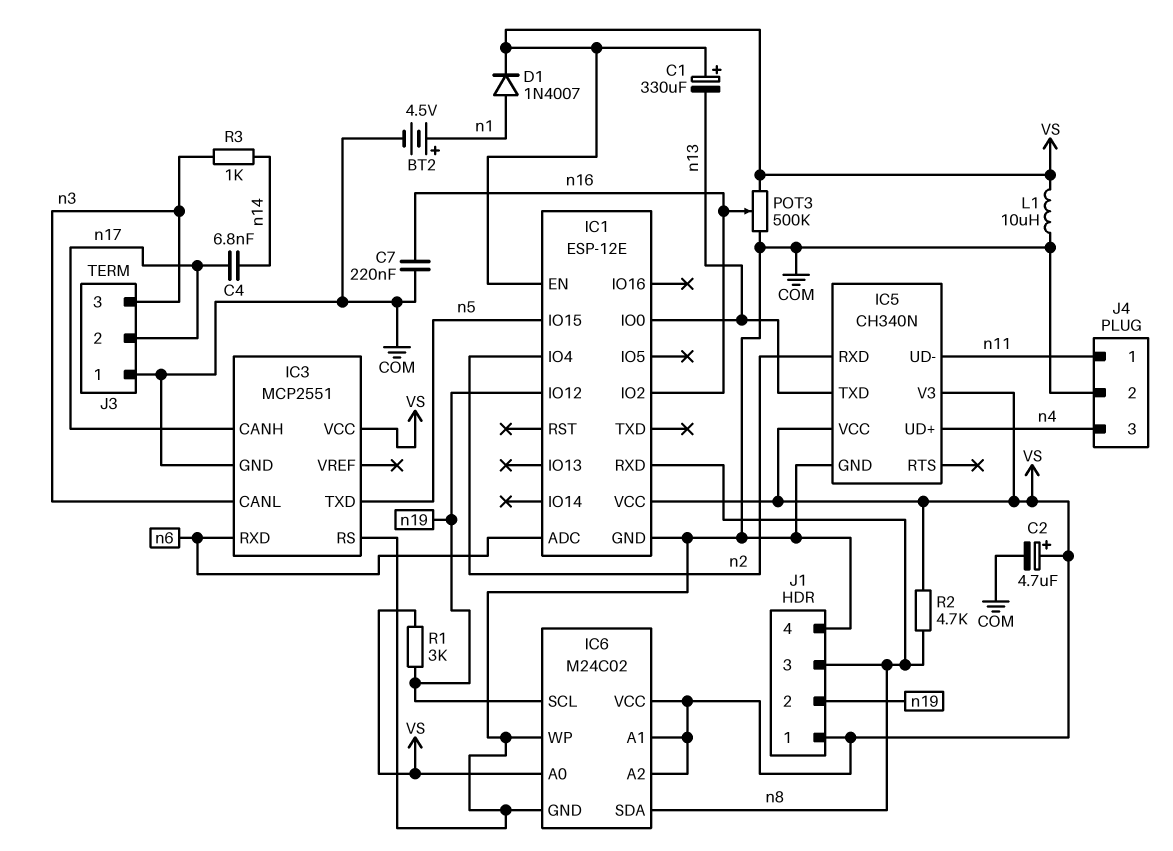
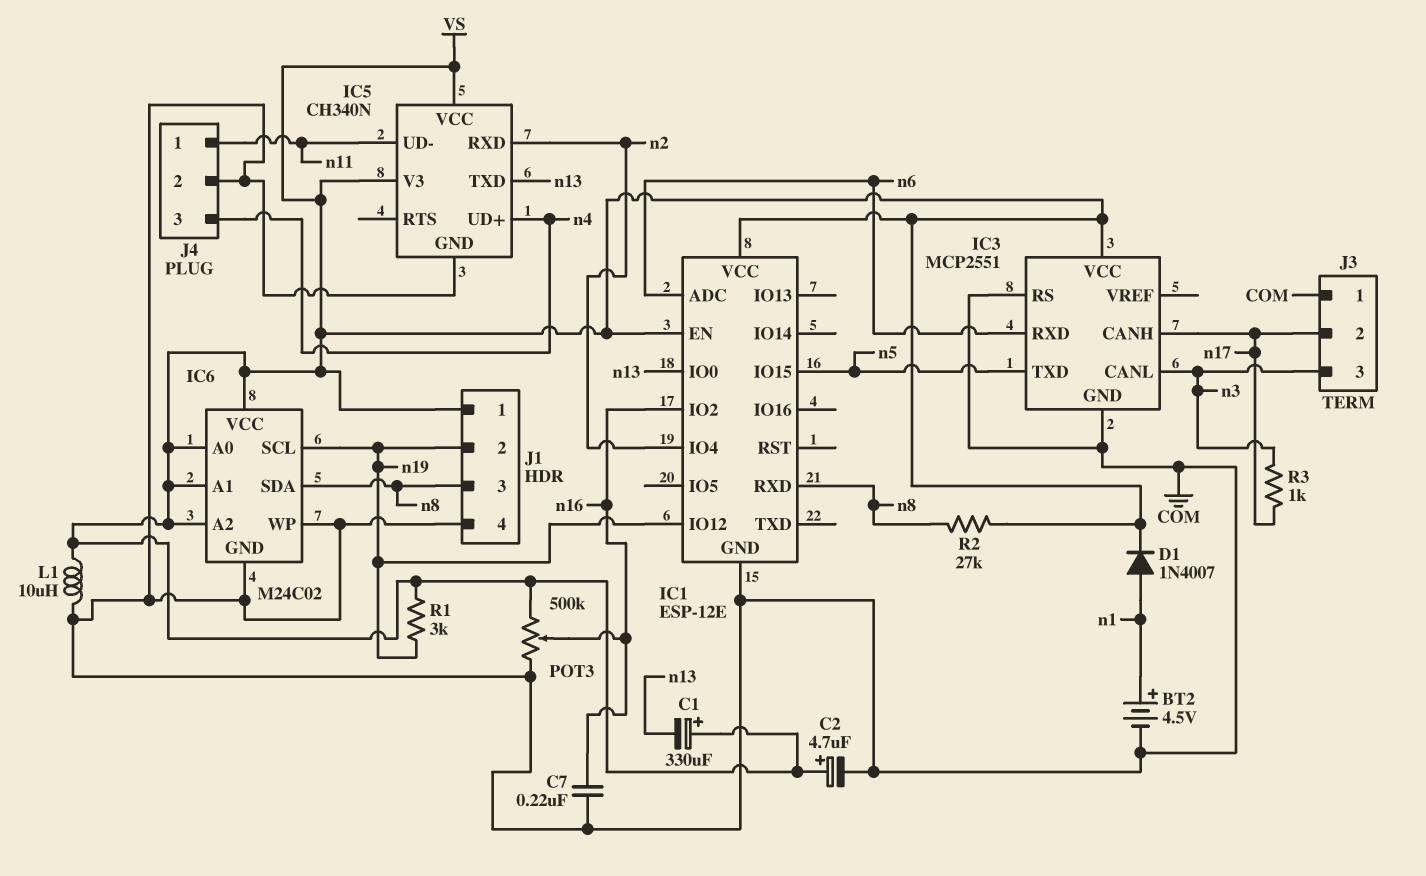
C4: 6.8nF (n14, n17) -> none
R2: 4.7k (VS, n8) -> 27k (VS, n8)
R3: 1k (n3, n14) -> 1k (n3, n17)

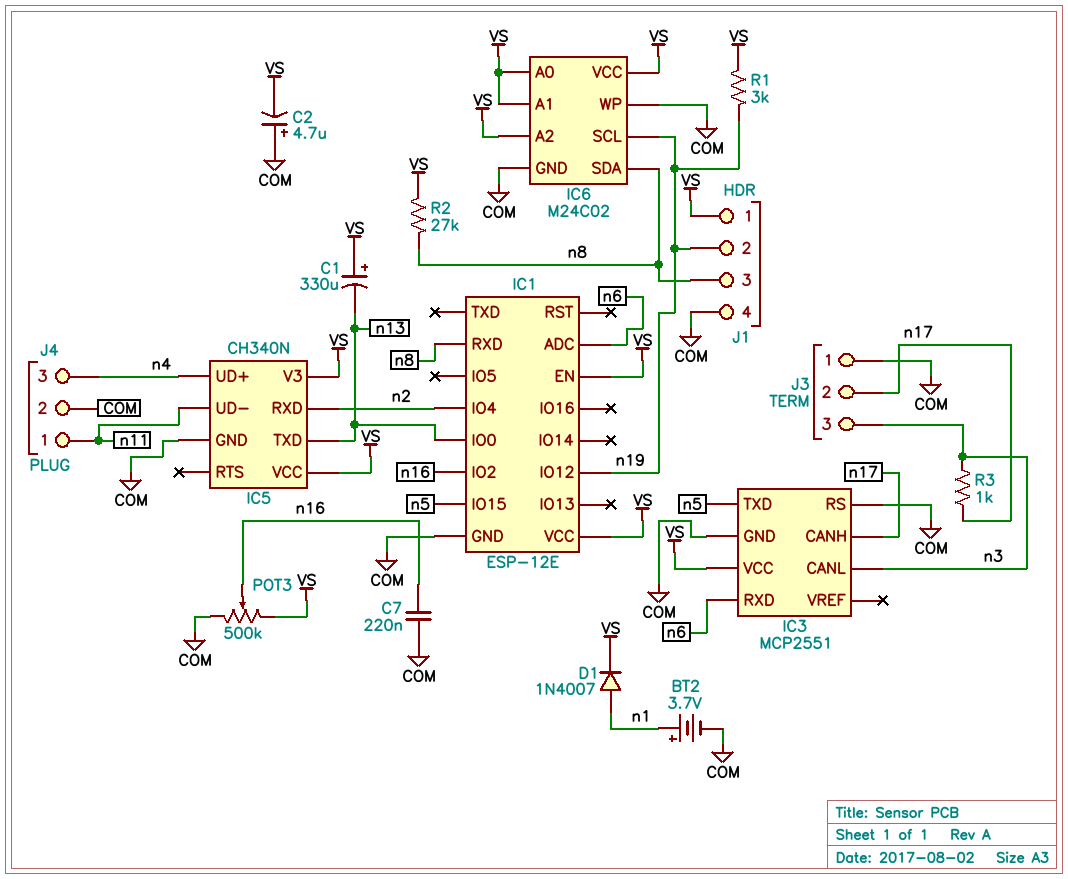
BT2: 4.5V (plus n1, minus COM) -> 3.7V (plus n1, minus COM)
C2: 4.7uF (plus VS, minus COM) -> 4.7uF (plus COM, minus VS)
L1: 10uH (COM, VS) -> none

